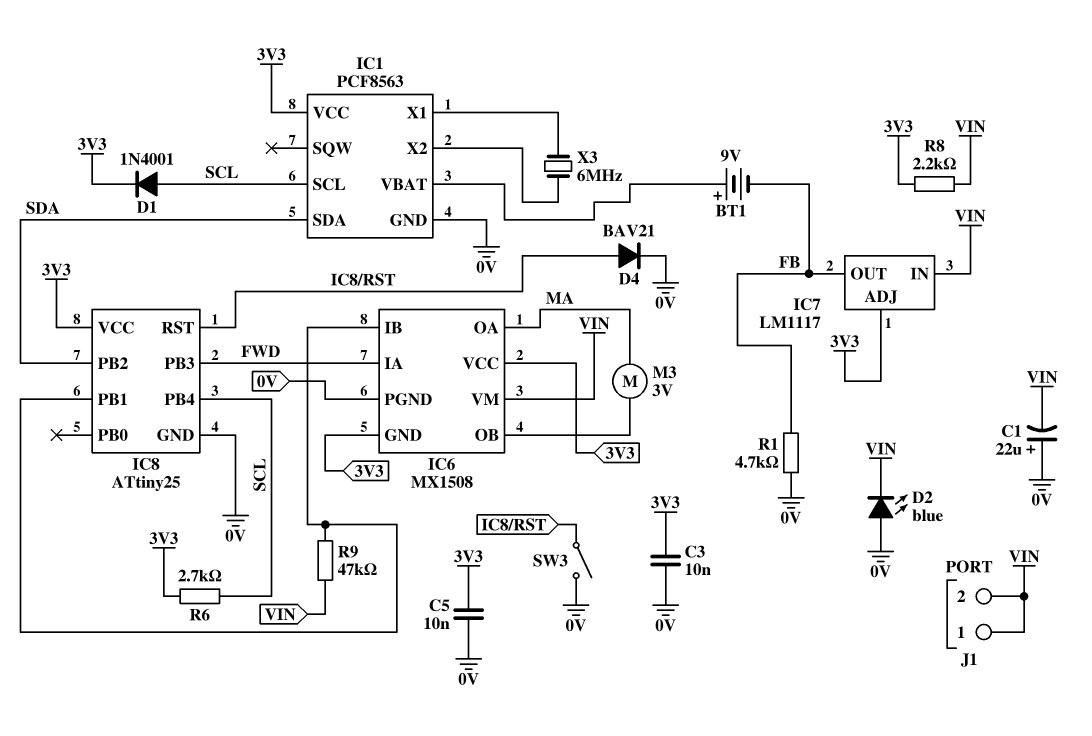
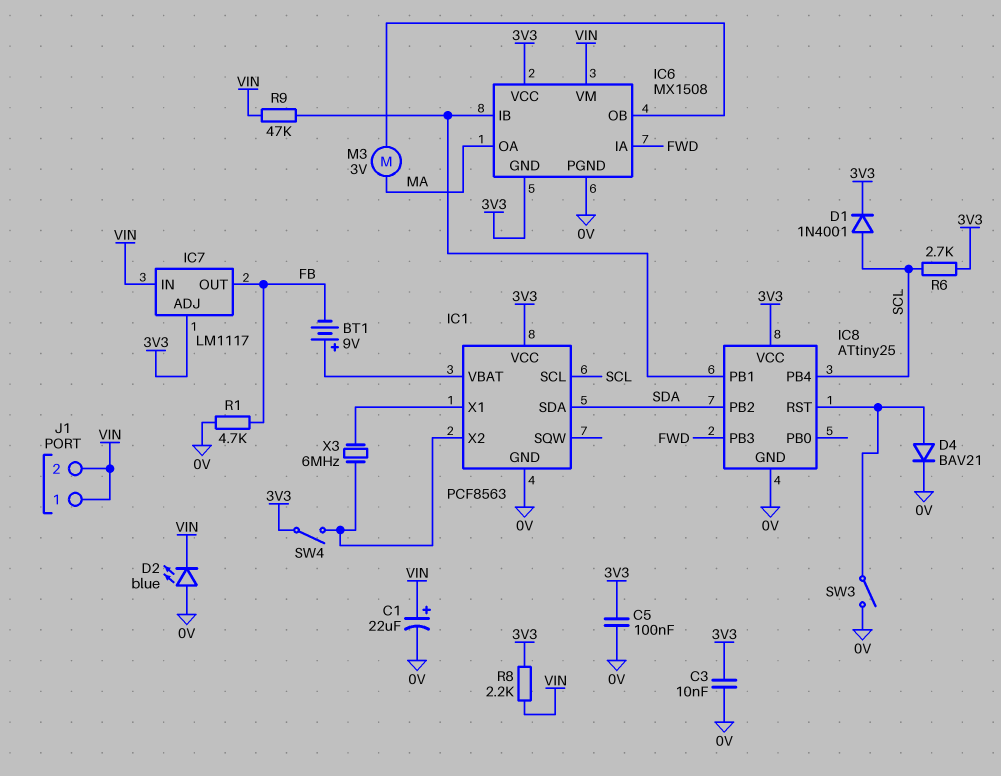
C1: 22uF (plus 0V, minus VIN) -> 22uF (plus VIN, minus 0V)
C5: 10nF (0V, 3V3) -> 100nF (0V, 3V3)
SW4: none -> switch (3V3, IC1/X2)

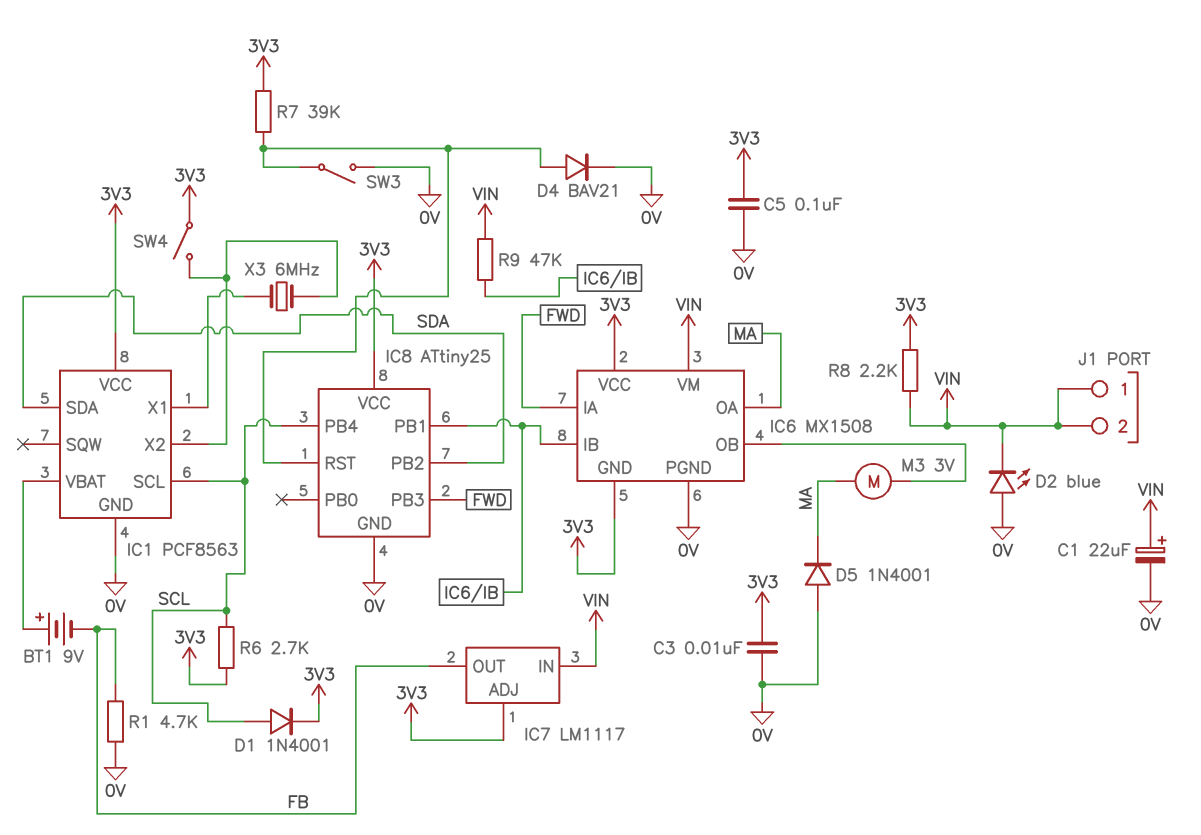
D5: none -> diode 1N4001 (A 0V, K MA)
R7: none -> 39k (3V3, IC8/RST)

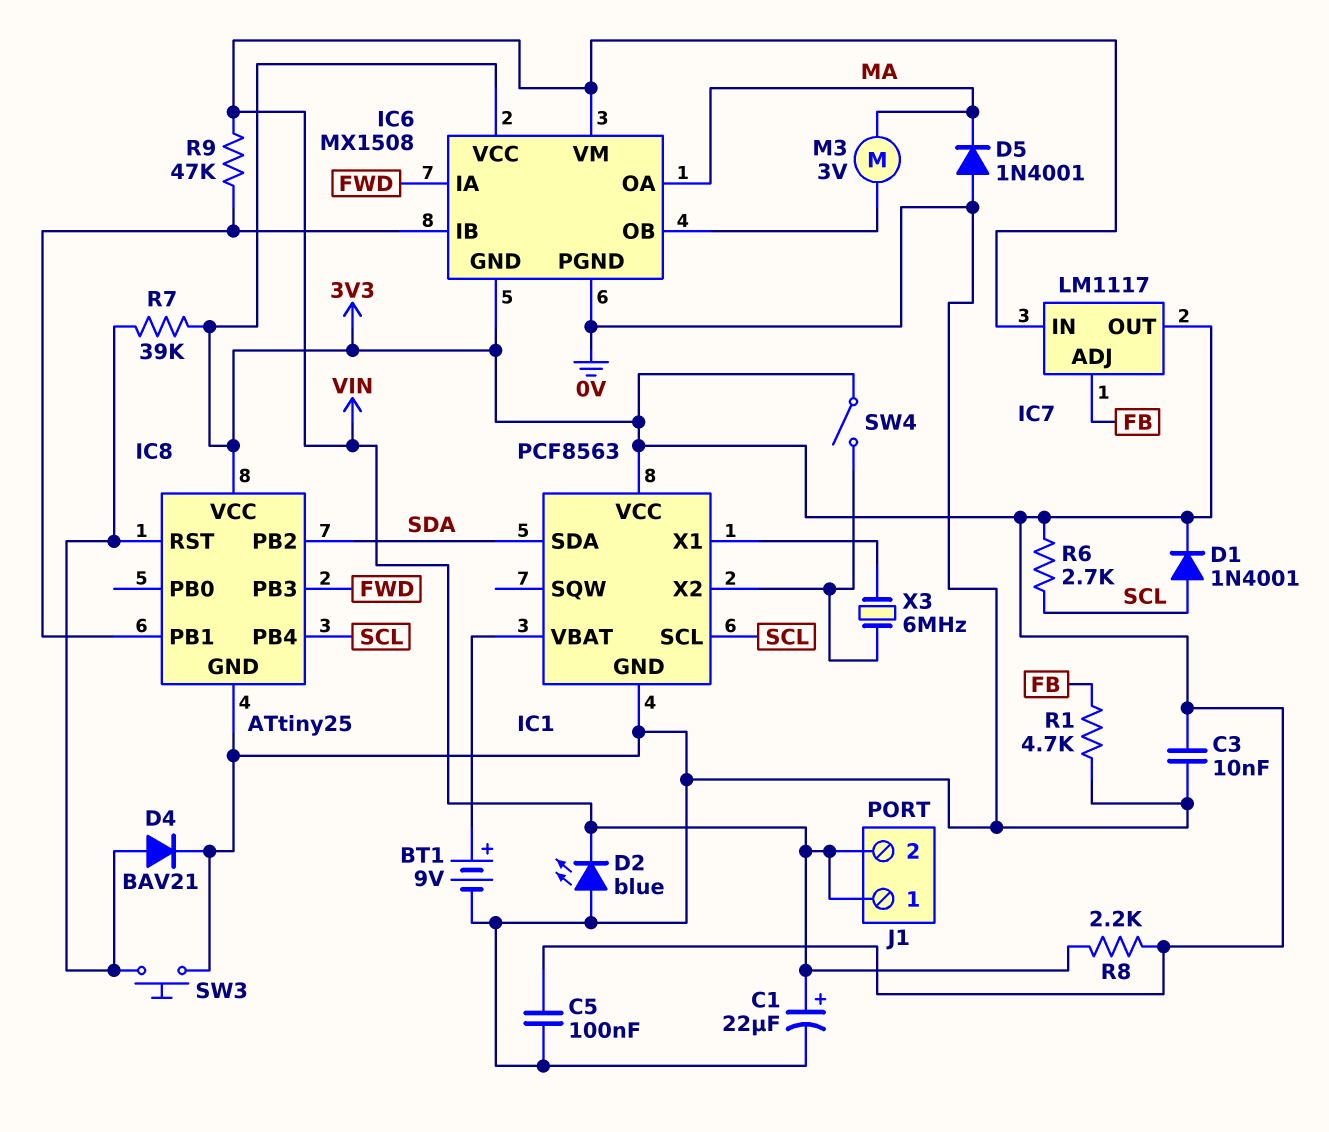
BT1: 9V (plus IC1/VBAT, minus FB) -> 9V (plus IC1/VBAT, minus 0V)
IC7 pin ADJ: 3V3 -> FB
IC7 pin OUT: FB -> 3V3
SW3: switch (0V, IC8/RST) -> button (0V, IC8/RST)

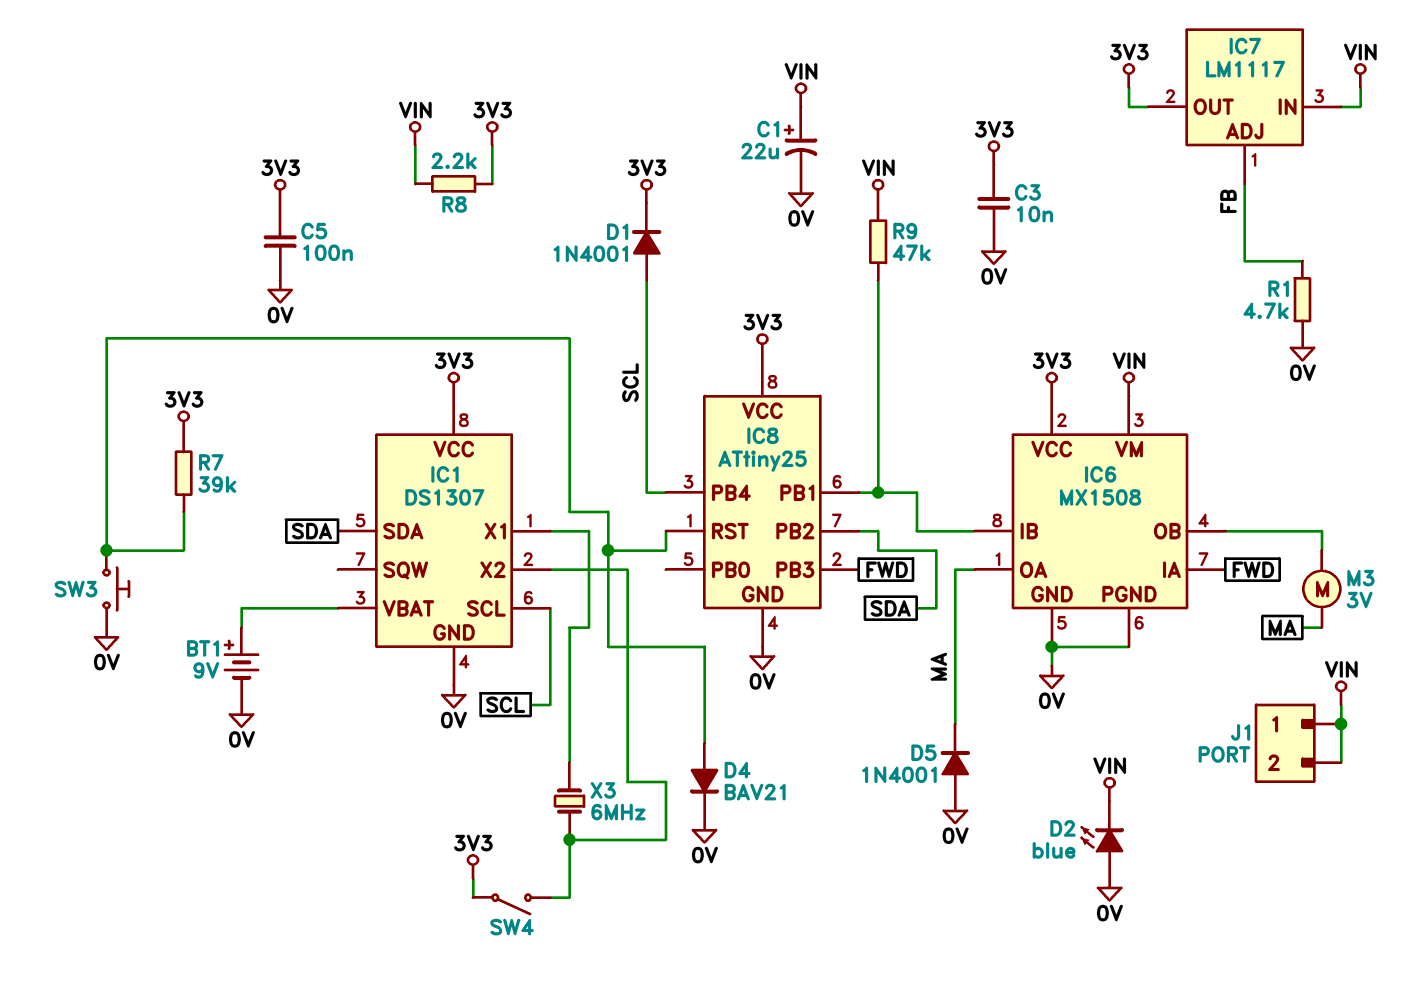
IC1: PCF8563 -> DS1307
IC6 pin GND: 3V3 -> 0V
R6: 2.7k (3V3, SCL) -> none

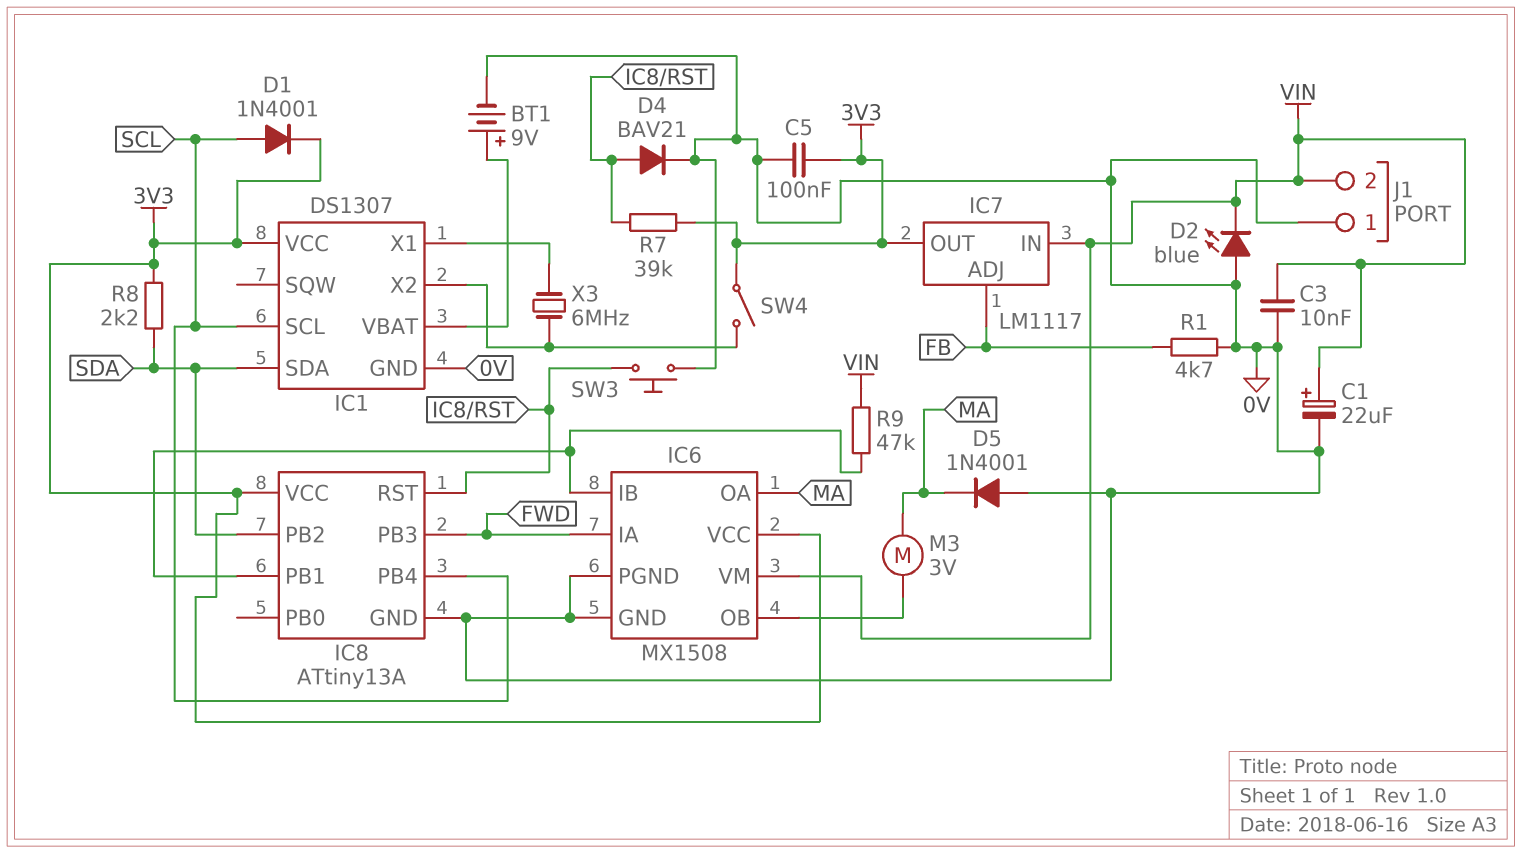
C3: 10nF (0V, 3V3) -> 10nF (0V, VIN)
IC8: ATtiny25 -> ATtiny13A
J1 pin 1: VIN -> 0V
R8: 2.2k (3V3, VIN) -> 2.2k (3V3, SDA)

